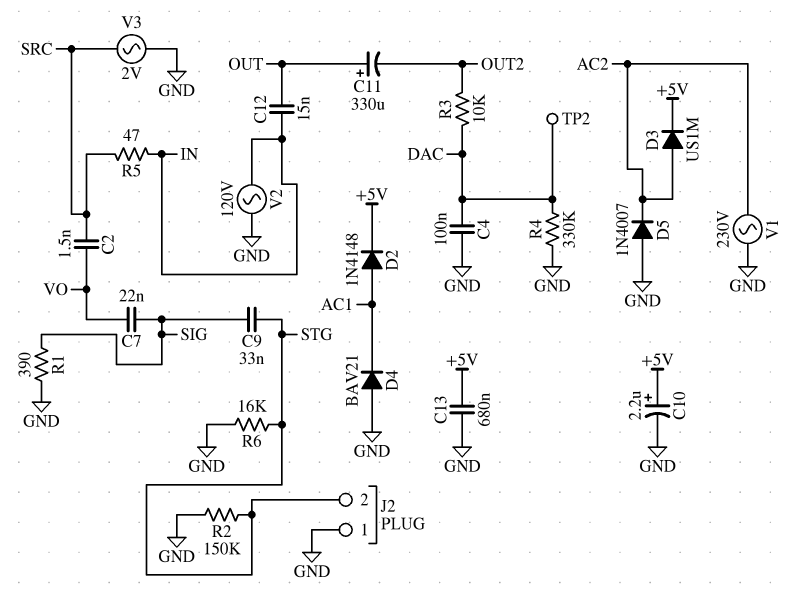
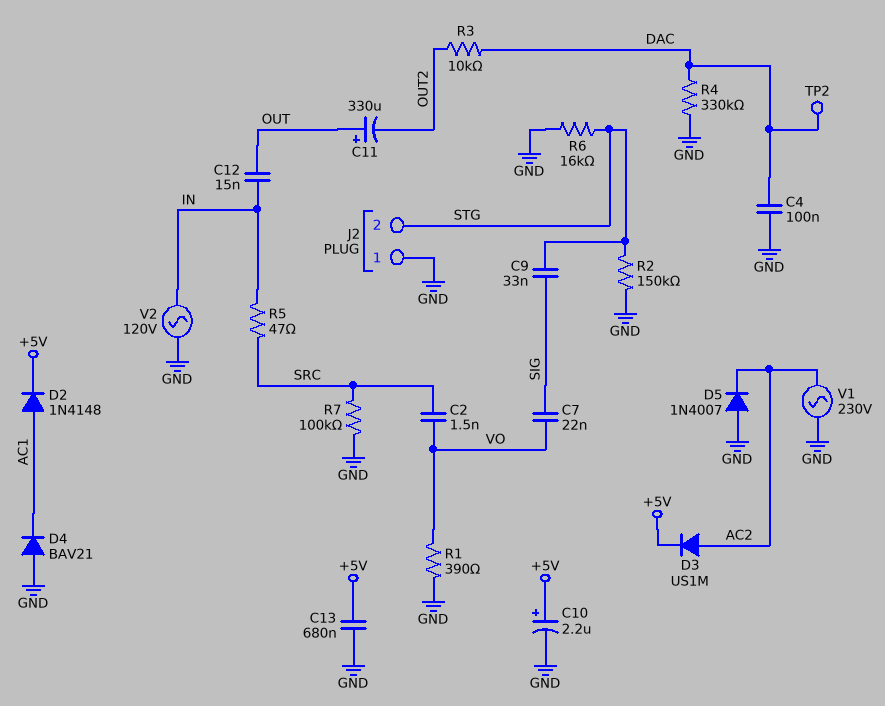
R1: 390 (GND, SIG) -> 390 (GND, VO)
R7: none -> 100k (GND, SRC)
V3: AC 2V (GND, SRC) -> none

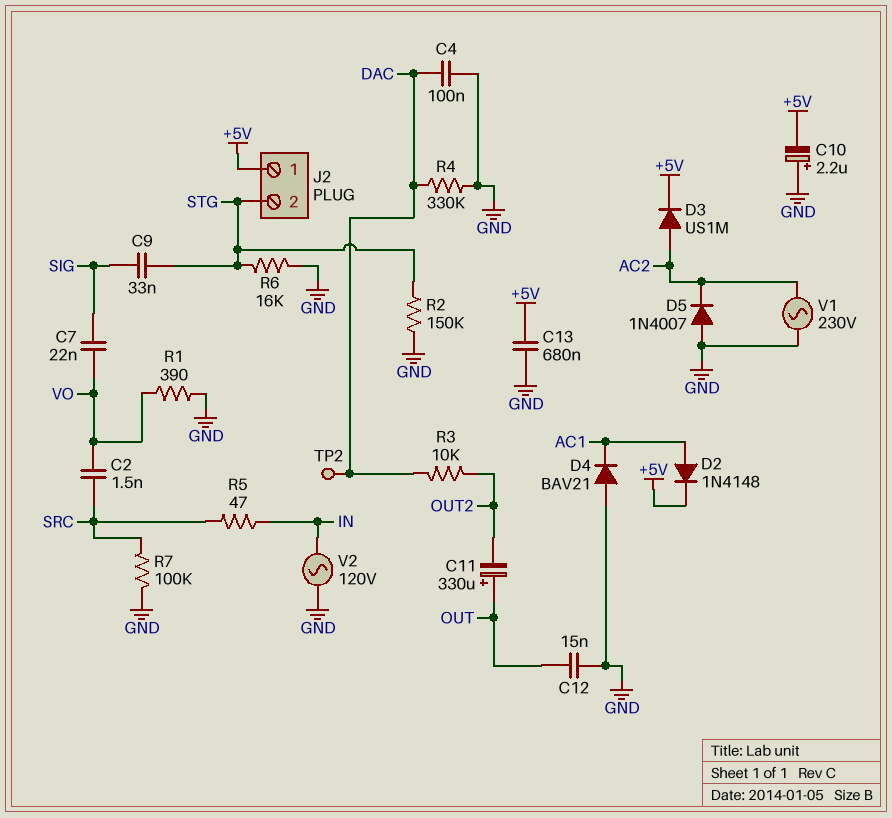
C10: 2.2uF (plus +5V, minus GND) -> 2.2uF (plus GND, minus +5V)
C12: 15nF (IN, OUT) -> 15nF (GND, OUT)
J2 pin 1: GND -> +5V

